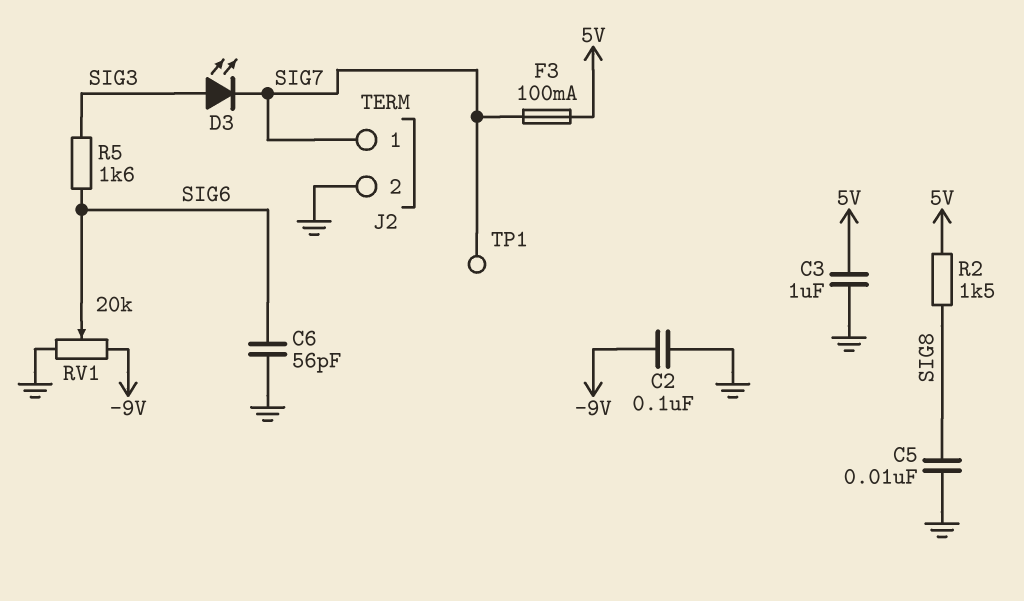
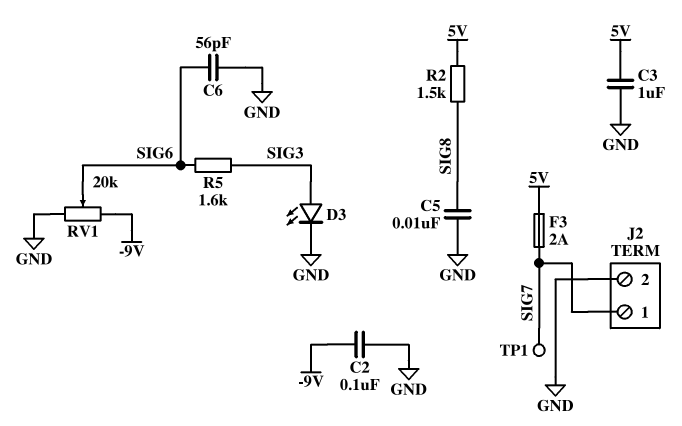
D3: LED (A SIG3, K SIG7) -> LED (A SIG3, K GND)
F3: 100mA (5V, SIG7) -> 2A (5V, SIG7)

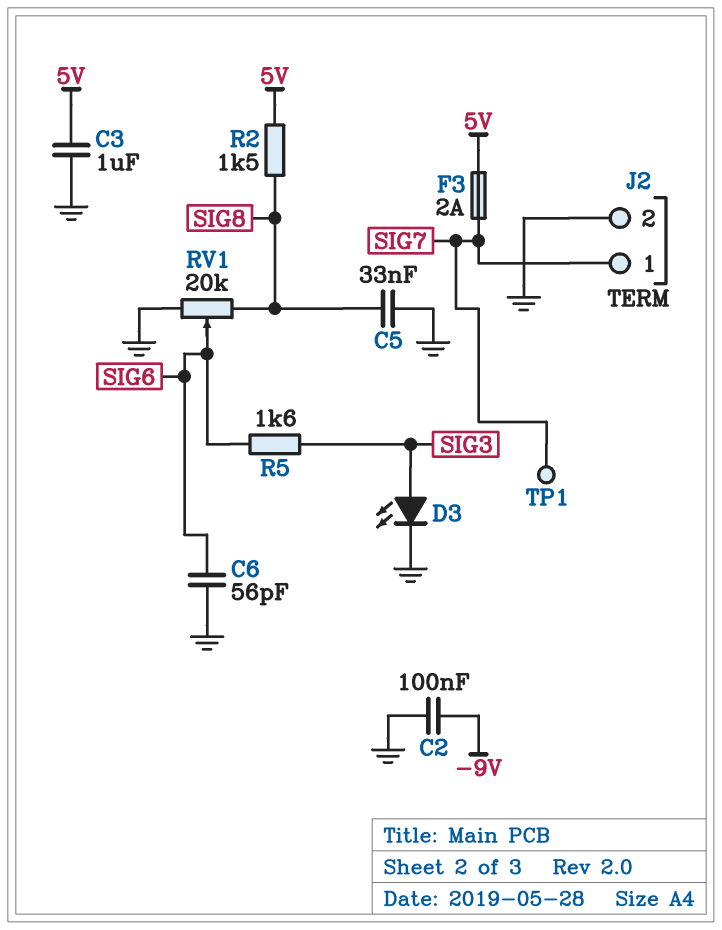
C5: 10nF (GND, SIG8) -> 33nF (GND, SIG8)
RV1: 20k (-9V, GND, wiper SIG6) -> 20k (GND, SIG8, wiper SIG6)

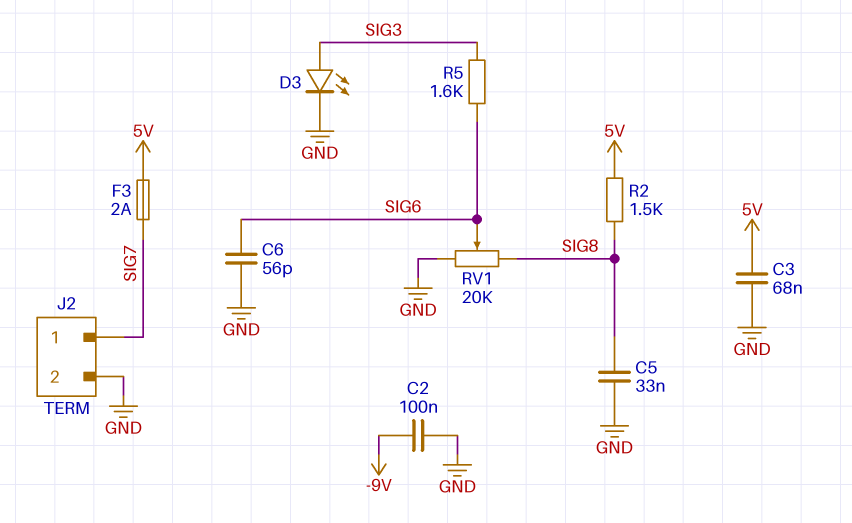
C3: 1uF (5V, GND) -> 68nF (5V, GND)
TP1: test point (SIG7) -> none

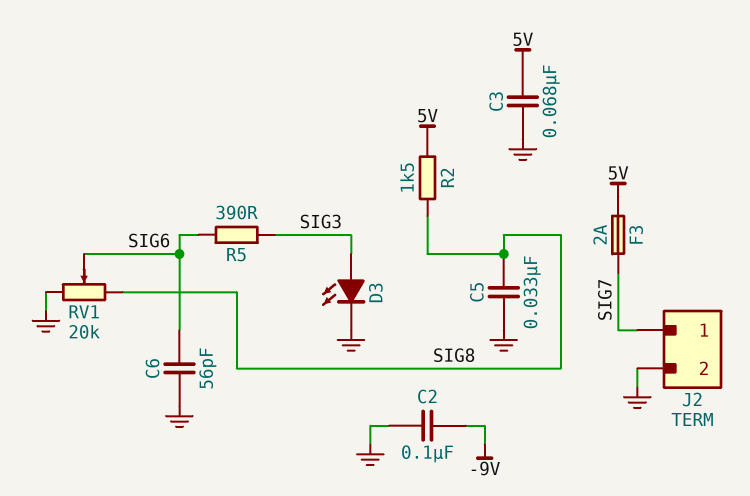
R5: 1.6k (SIG3, SIG6) -> 390 (SIG3, SIG6)

